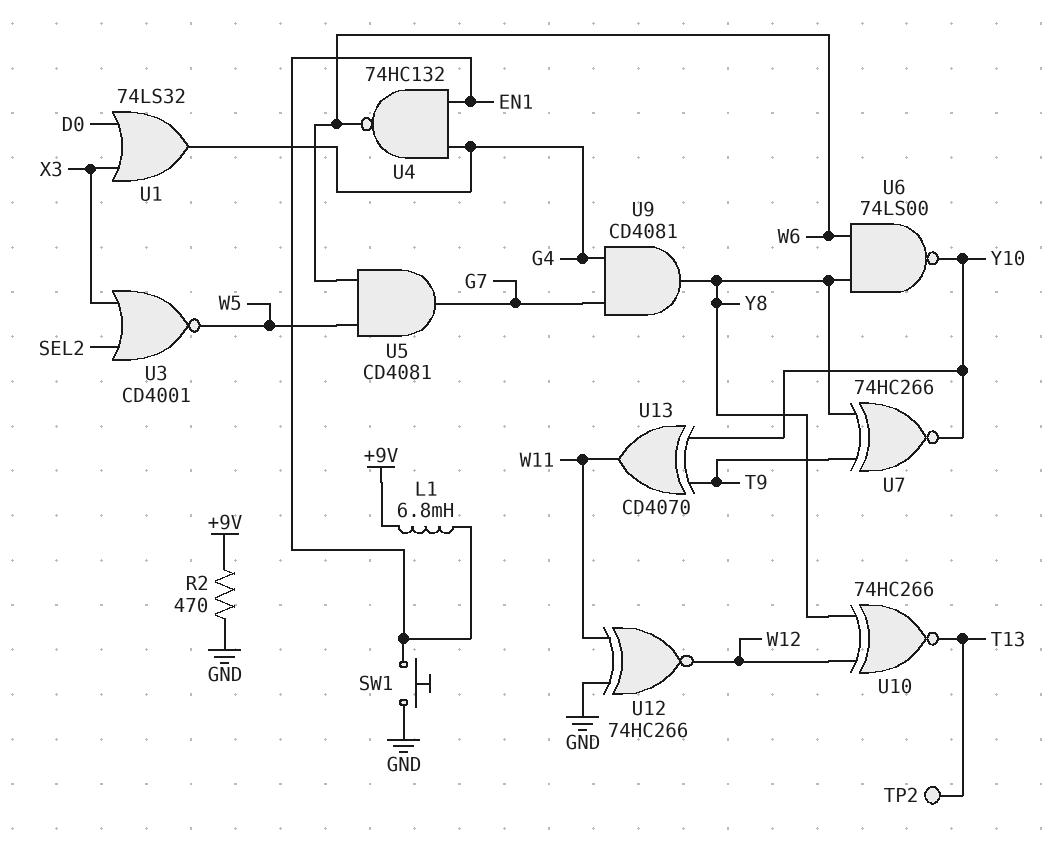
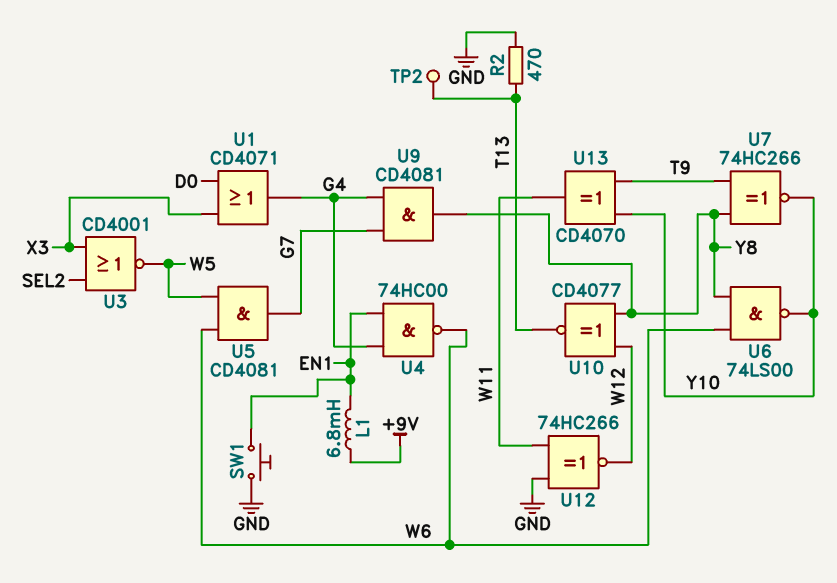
R2: 470 (+9V, GND) -> 470 (GND, T13)
U1: OR 74LS32 (in D0, in X3, out G4) -> OR CD4071 (in D0, in X3, out G4)
U4: NAND 74HC132 (in EN1, in G4, out W6) -> NAND 74HC00 (in EN1, in G4, out W6)
U10: XNOR 74HC266 (in W12, in Y8, out T13) -> XNOR CD4077 (in W12, in Y8, out T13)

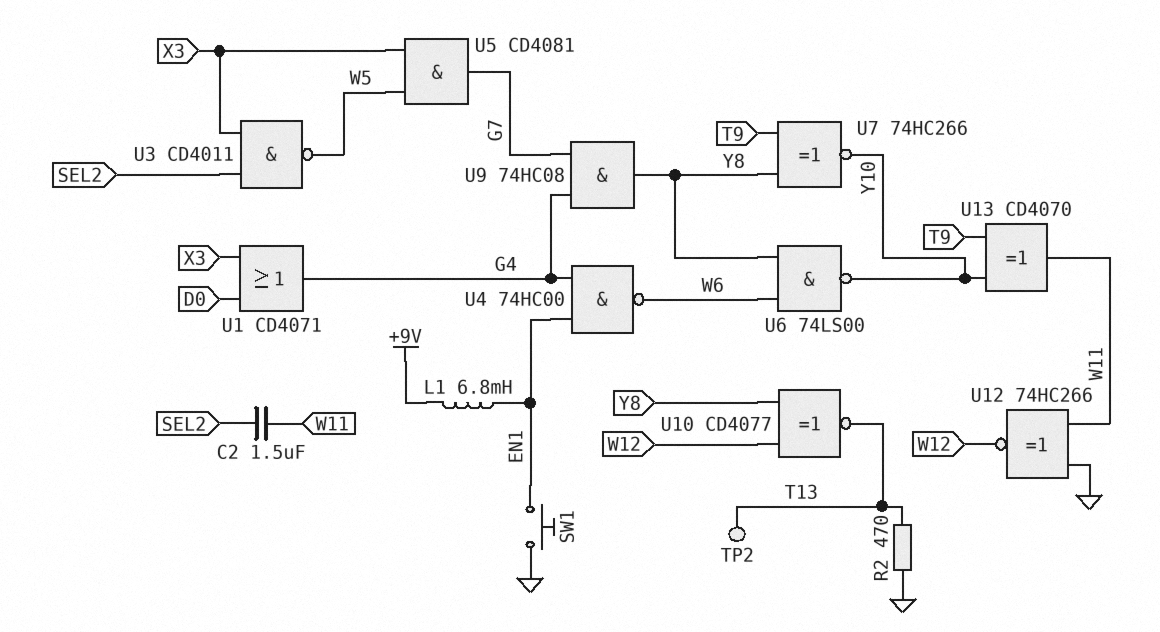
C2: none -> 1.5uF (SEL2, W11)
U3: NOR CD4001 (in SEL2, in X3, out W5) -> NAND CD4011 (in SEL2, in X3, out W5)
U5: AND CD4081 (in W5, in W6, out G7) -> AND CD4081 (in W5, in X3, out G7)
U9: AND CD4081 (in G4, in G7, out Y8) -> AND 74HC08 (in G4, in G7, out Y8)

